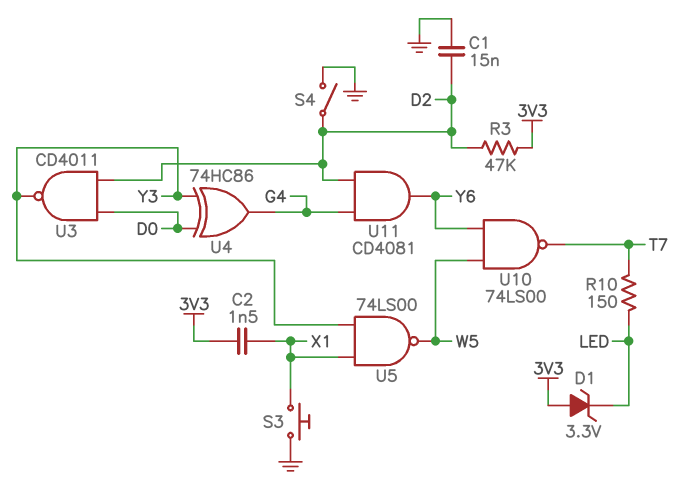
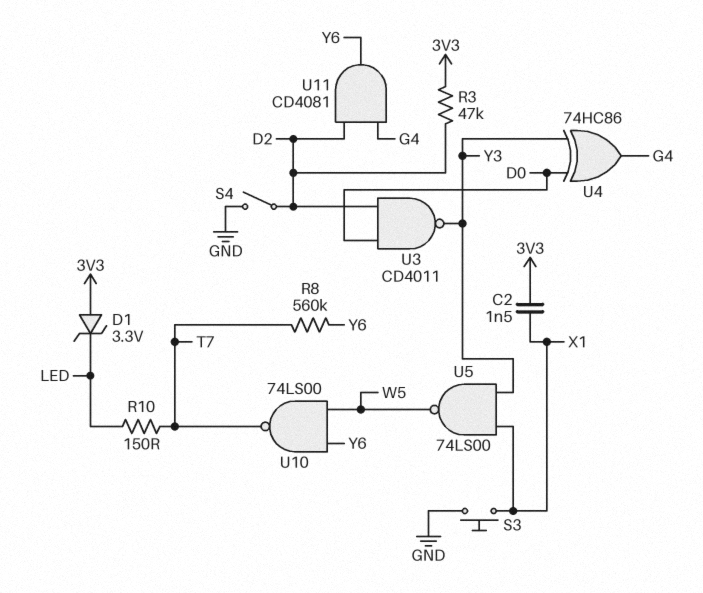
C1: 15nF (D2, GND) -> none
R8: none -> 560k (T7, Y6)

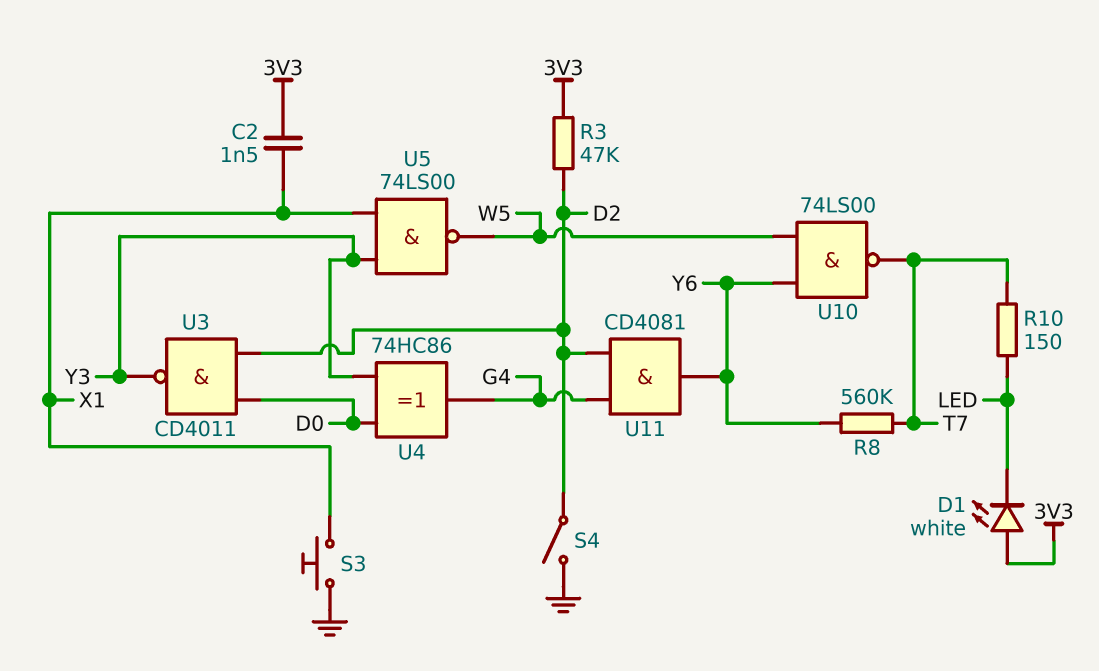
D1: zener 3.3V (A 3V3, K LED) -> LED white (A 3V3, K LED)

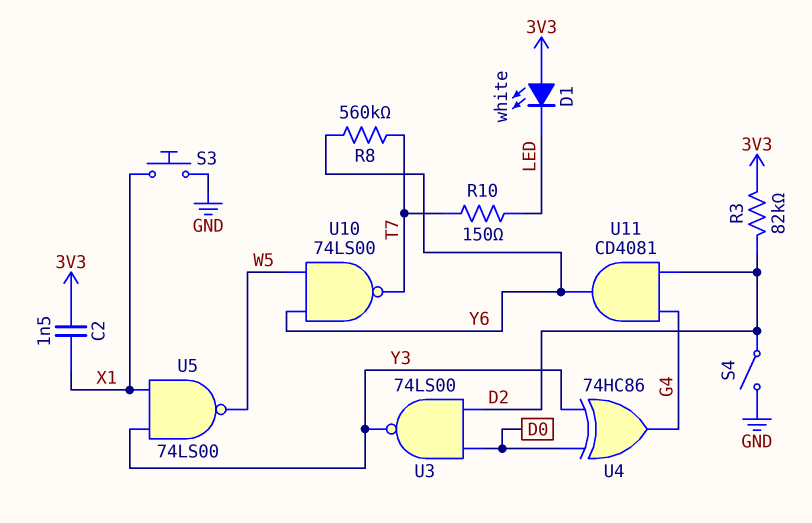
R3: 47k (3V3, D2) -> 82k (3V3, D2)
U3: NAND CD4011 (in D0, in D2, out Y3) -> NAND 74LS00 (in D0, in D2, out Y3)

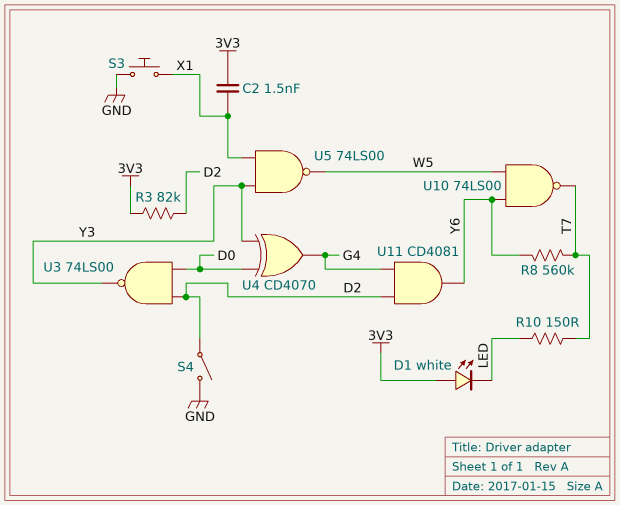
U4: XOR 74HC86 (in D0, in Y3, out G4) -> XOR CD4070 (in D0, in Y3, out G4)

